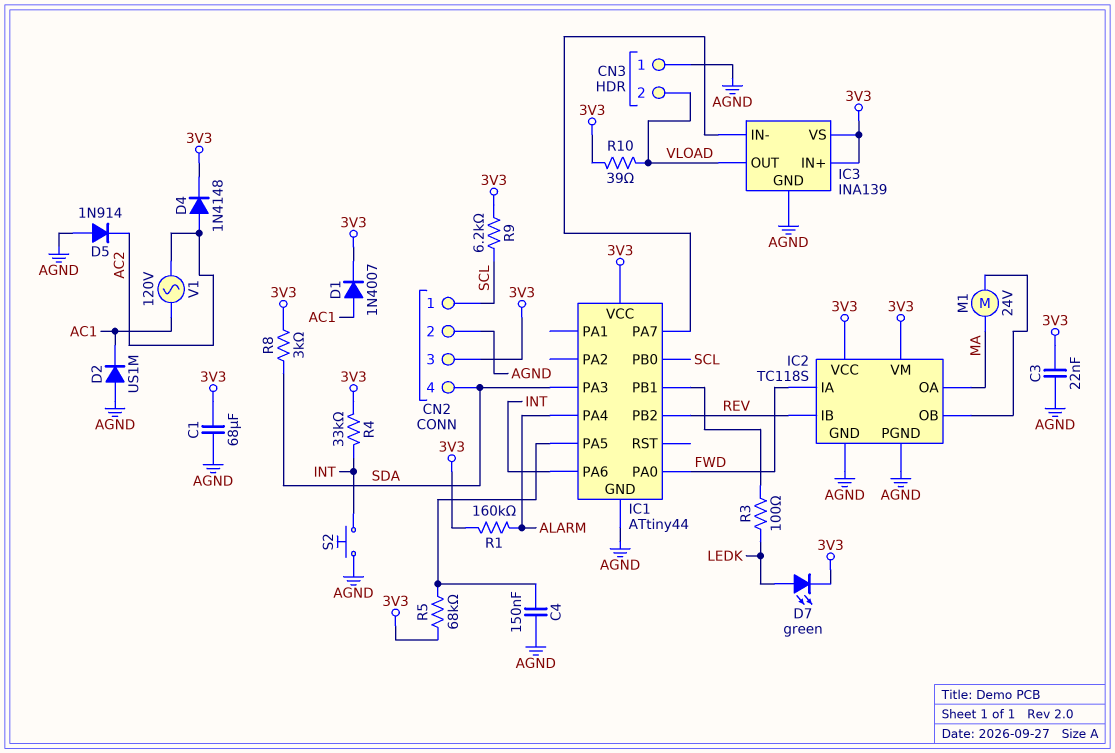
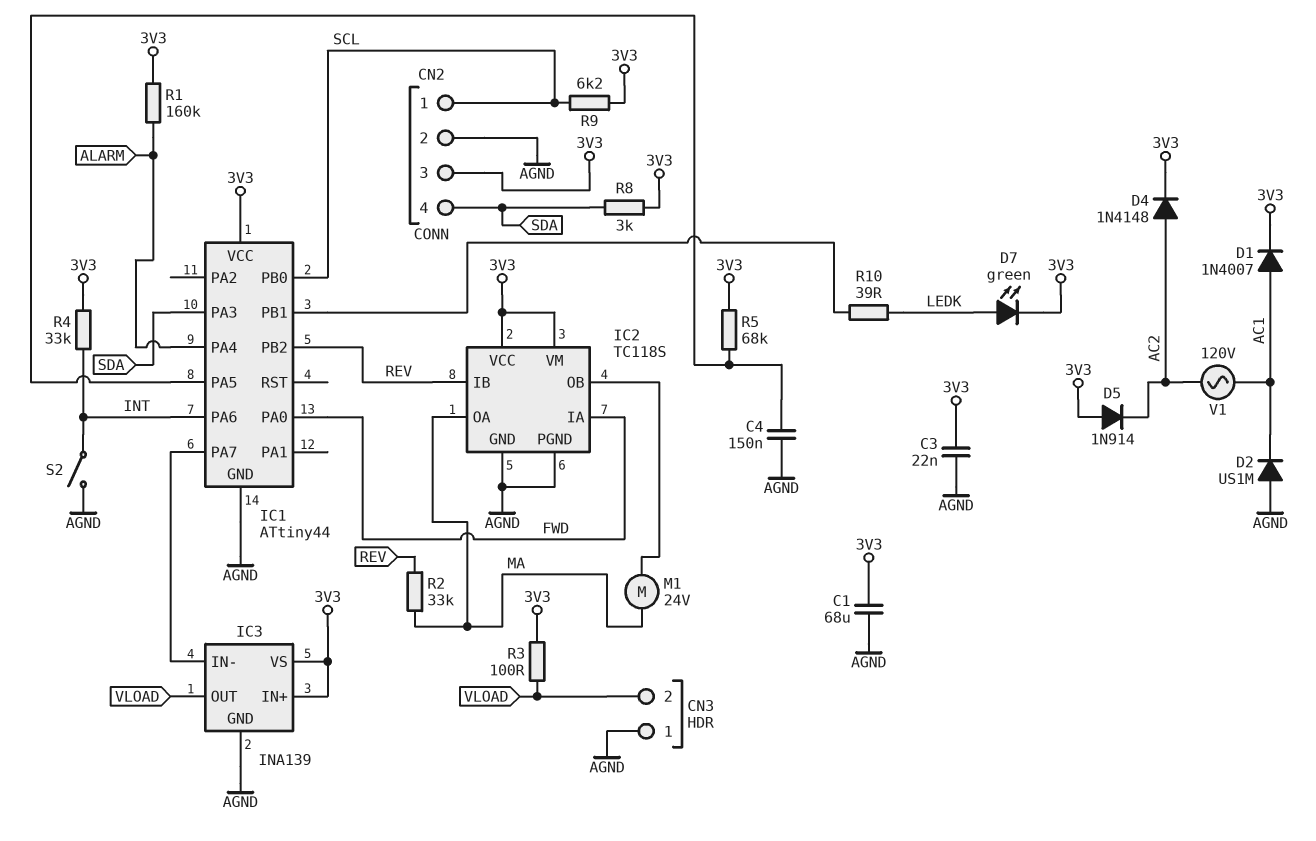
D5: diode 1N914 (A AGND, K AC2) -> diode 1N914 (A 3V3, K AC2)
R2: none -> 33k (MA, REV)
R3: 100 (IC1/PB1, LEDK) -> 100 (3V3, VLOAD)
R10: 39 (3V3, VLOAD) -> 39 (IC1/PB1, LEDK)
S2: button (AGND, INT) -> switch (AGND, INT)

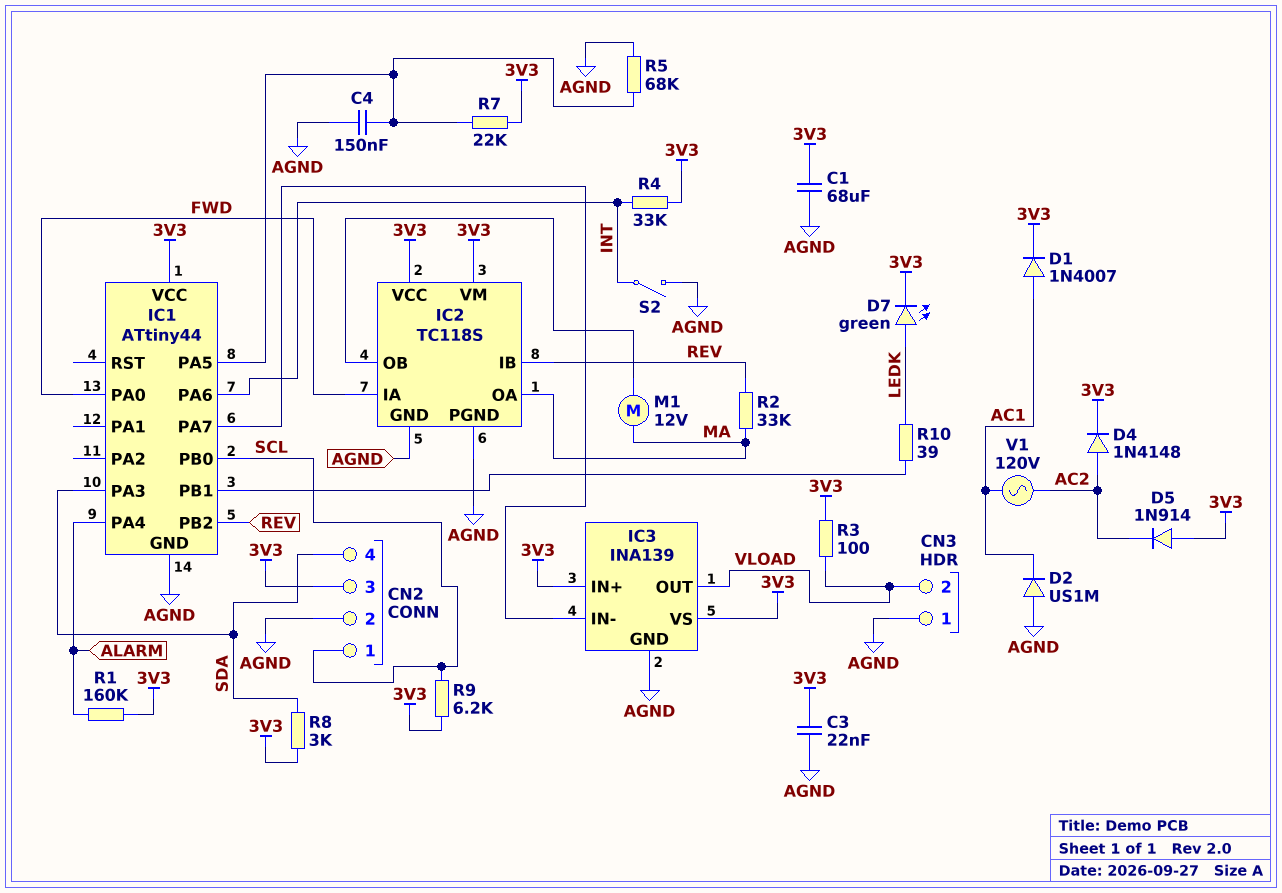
M1: motor 24V (IC2/OB, MA) -> motor 12V (IC2/OB, MA)
R5: 68k (3V3, IC1/PA5) -> 68k (AGND, IC1/PA5)
R7: none -> 22k (3V3, IC1/PA5)

